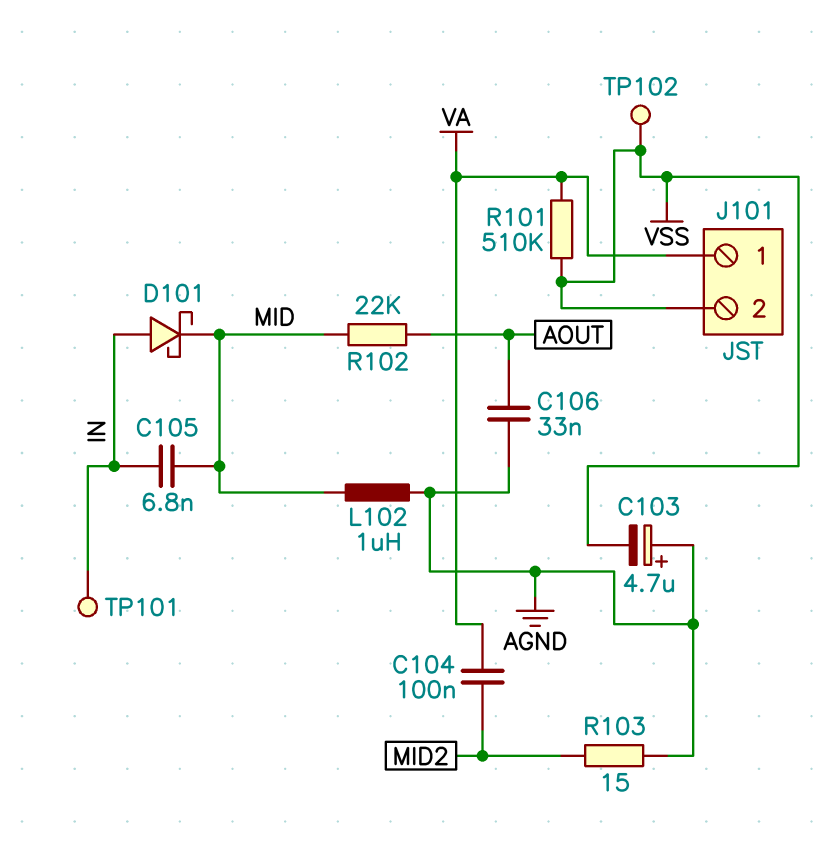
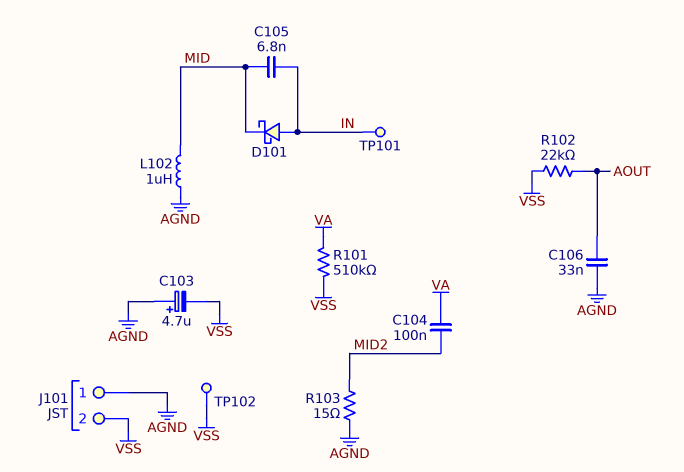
J101 pin 1: VA -> AGND
R102: 22k (AOUT, MID) -> 22k (AOUT, VSS)

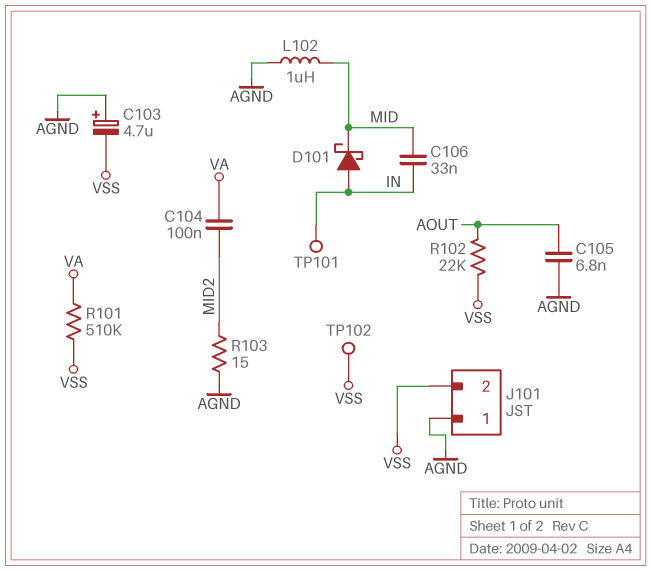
C105: 6.8nF (IN, MID) -> 6.8nF (AGND, AOUT)
C106: 33nF (AGND, AOUT) -> 33nF (IN, MID)

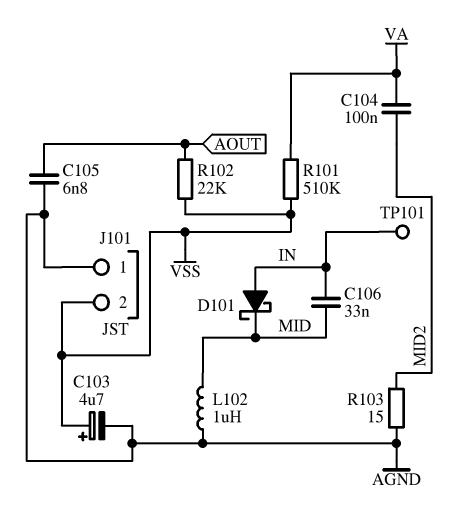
C103: 4.7uF (plus AGND, minus VSS) -> 4.7uF (plus VSS, minus AGND)
TP102: test point (VSS) -> none

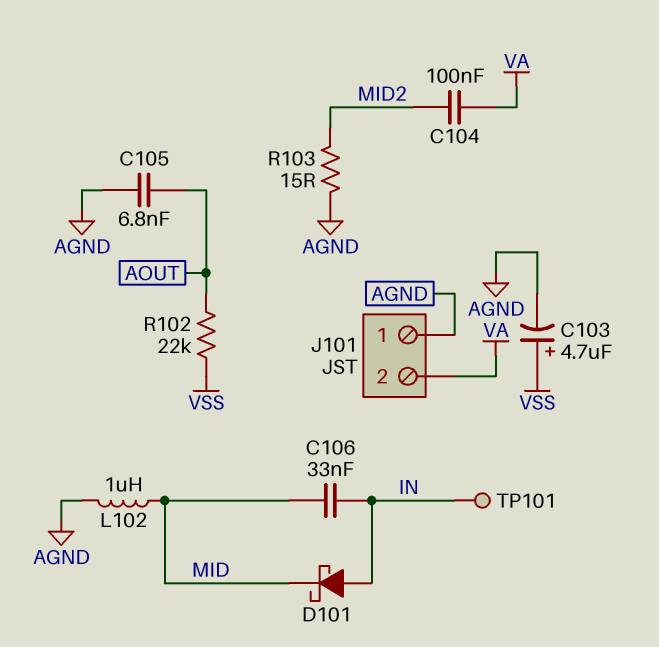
J101 pin 2: VSS -> VA
R101: 510k (VA, VSS) -> none

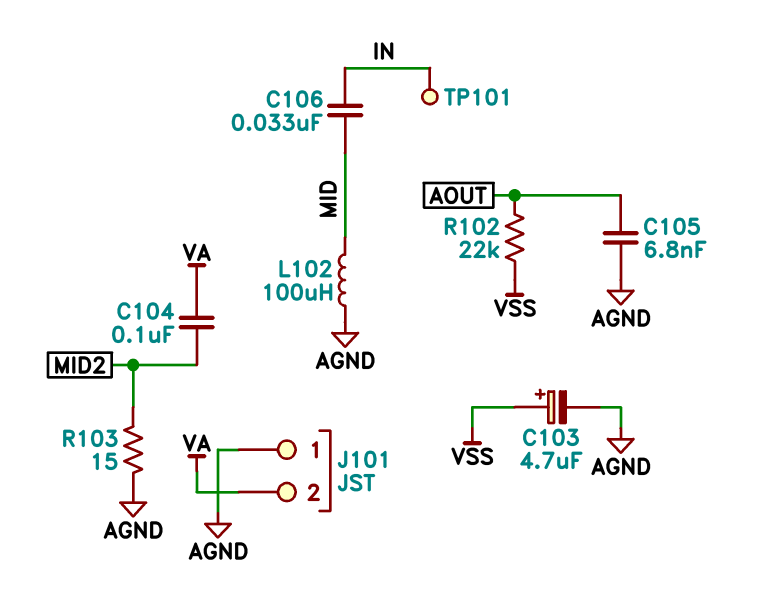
D101: schottky (A IN, K MID) -> none
L102: 1uH (AGND, MID) -> 100uH (AGND, MID)

